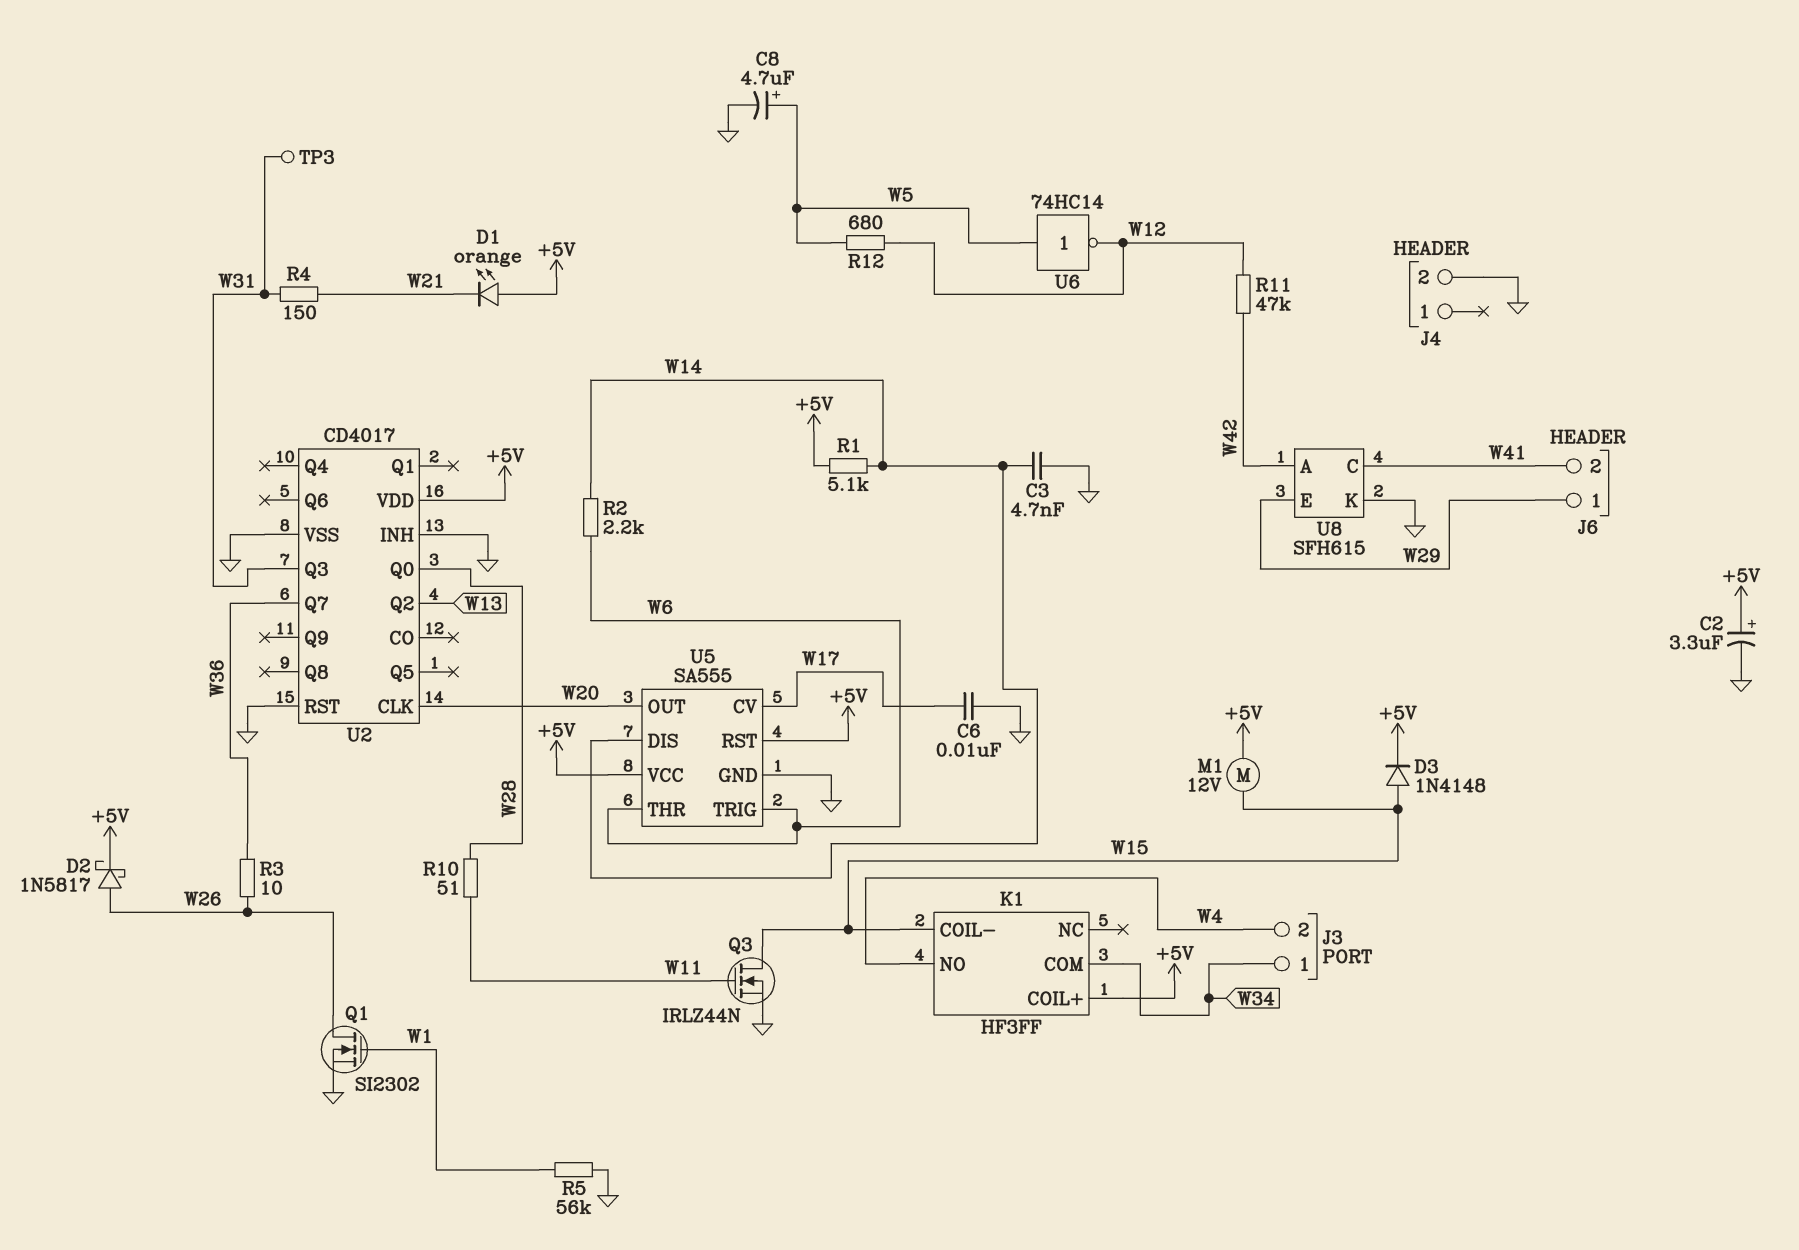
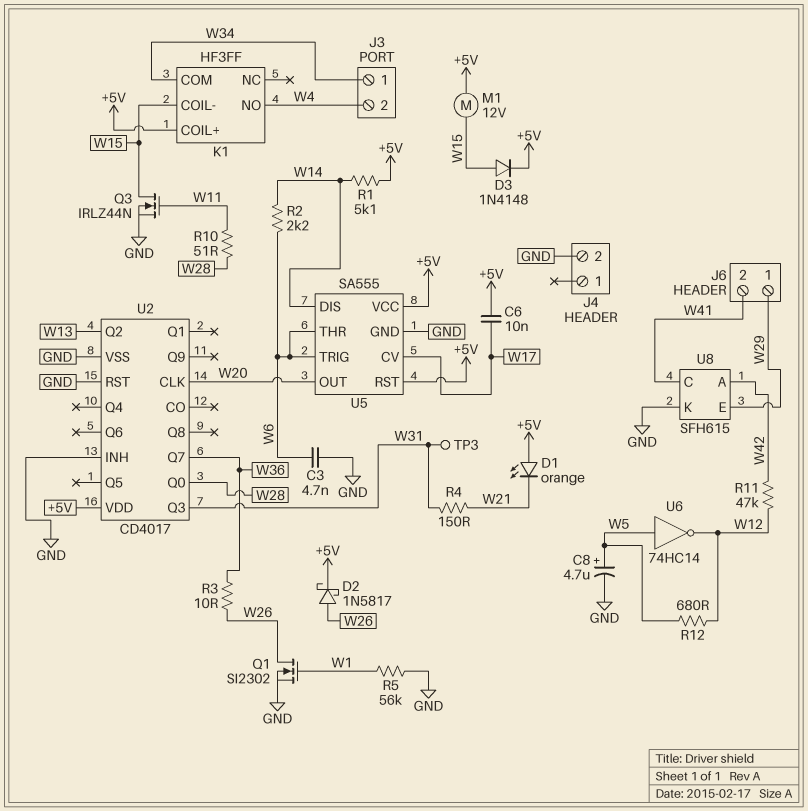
C2: 3.3uF (plus +5V, minus GND) -> none
C3: 4.7nF (GND, W14) -> 4.7nF (GND, W6)
C6: 10nF (GND, W17) -> 10nF (+5V, W17)

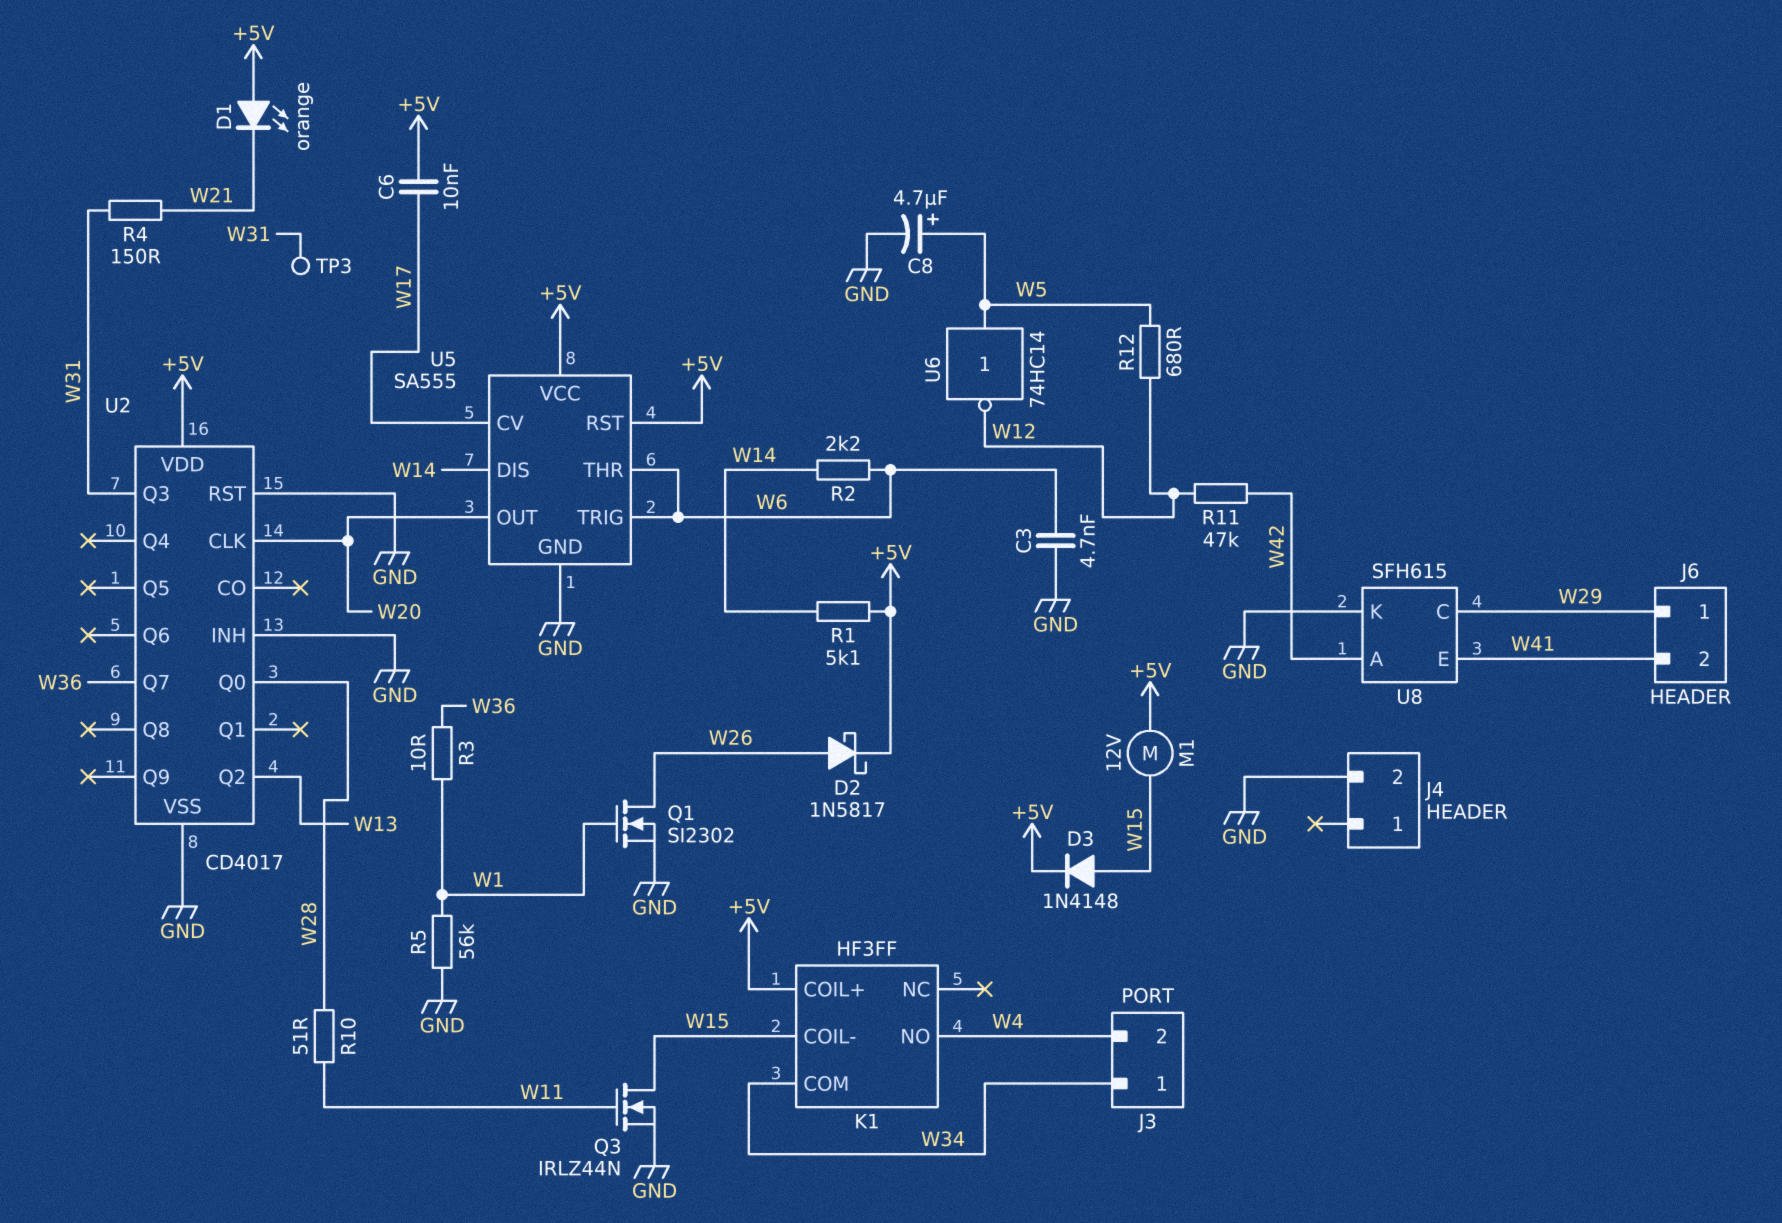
R3: 10 (W26, W36) -> 10 (W1, W36)
U8 pin C: W41 -> W29
U8 pin E: W29 -> W41

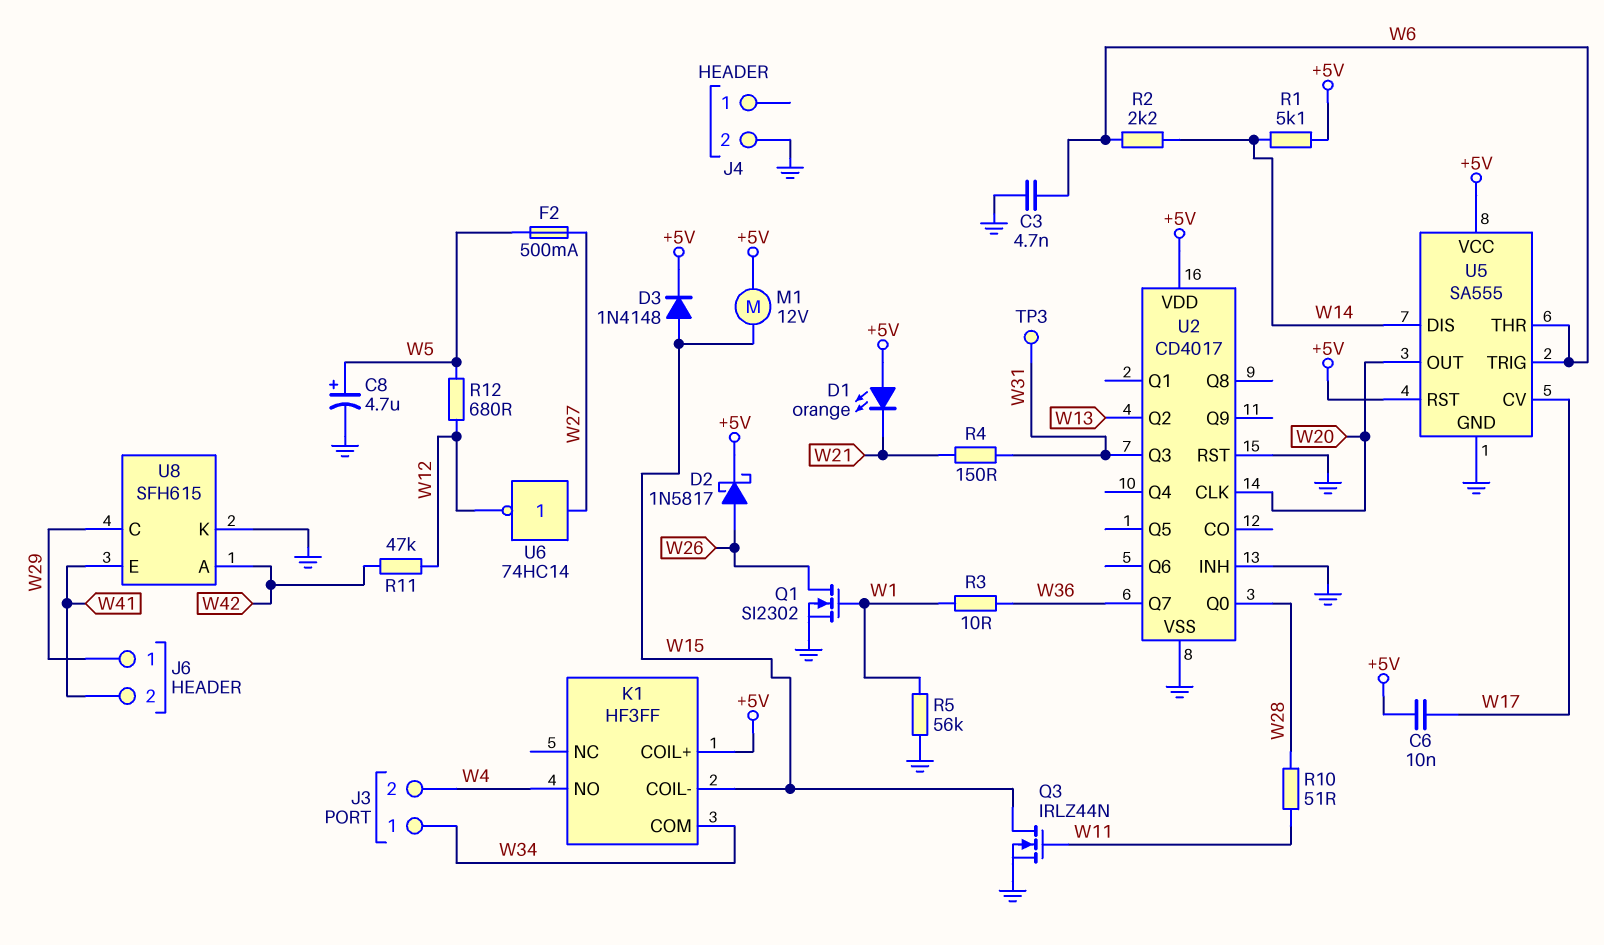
F2: none -> 500mA (W5, W27)
U6: NOT 74HC14 (in W5, out W12) -> NOT 74HC14 (in W27, out W12)

